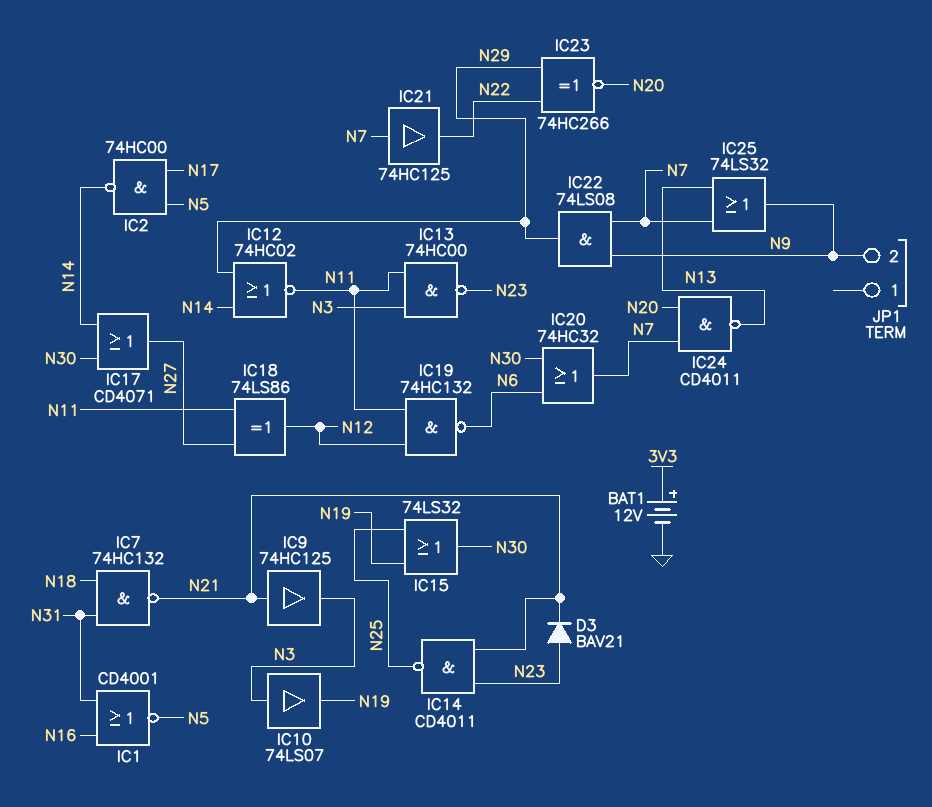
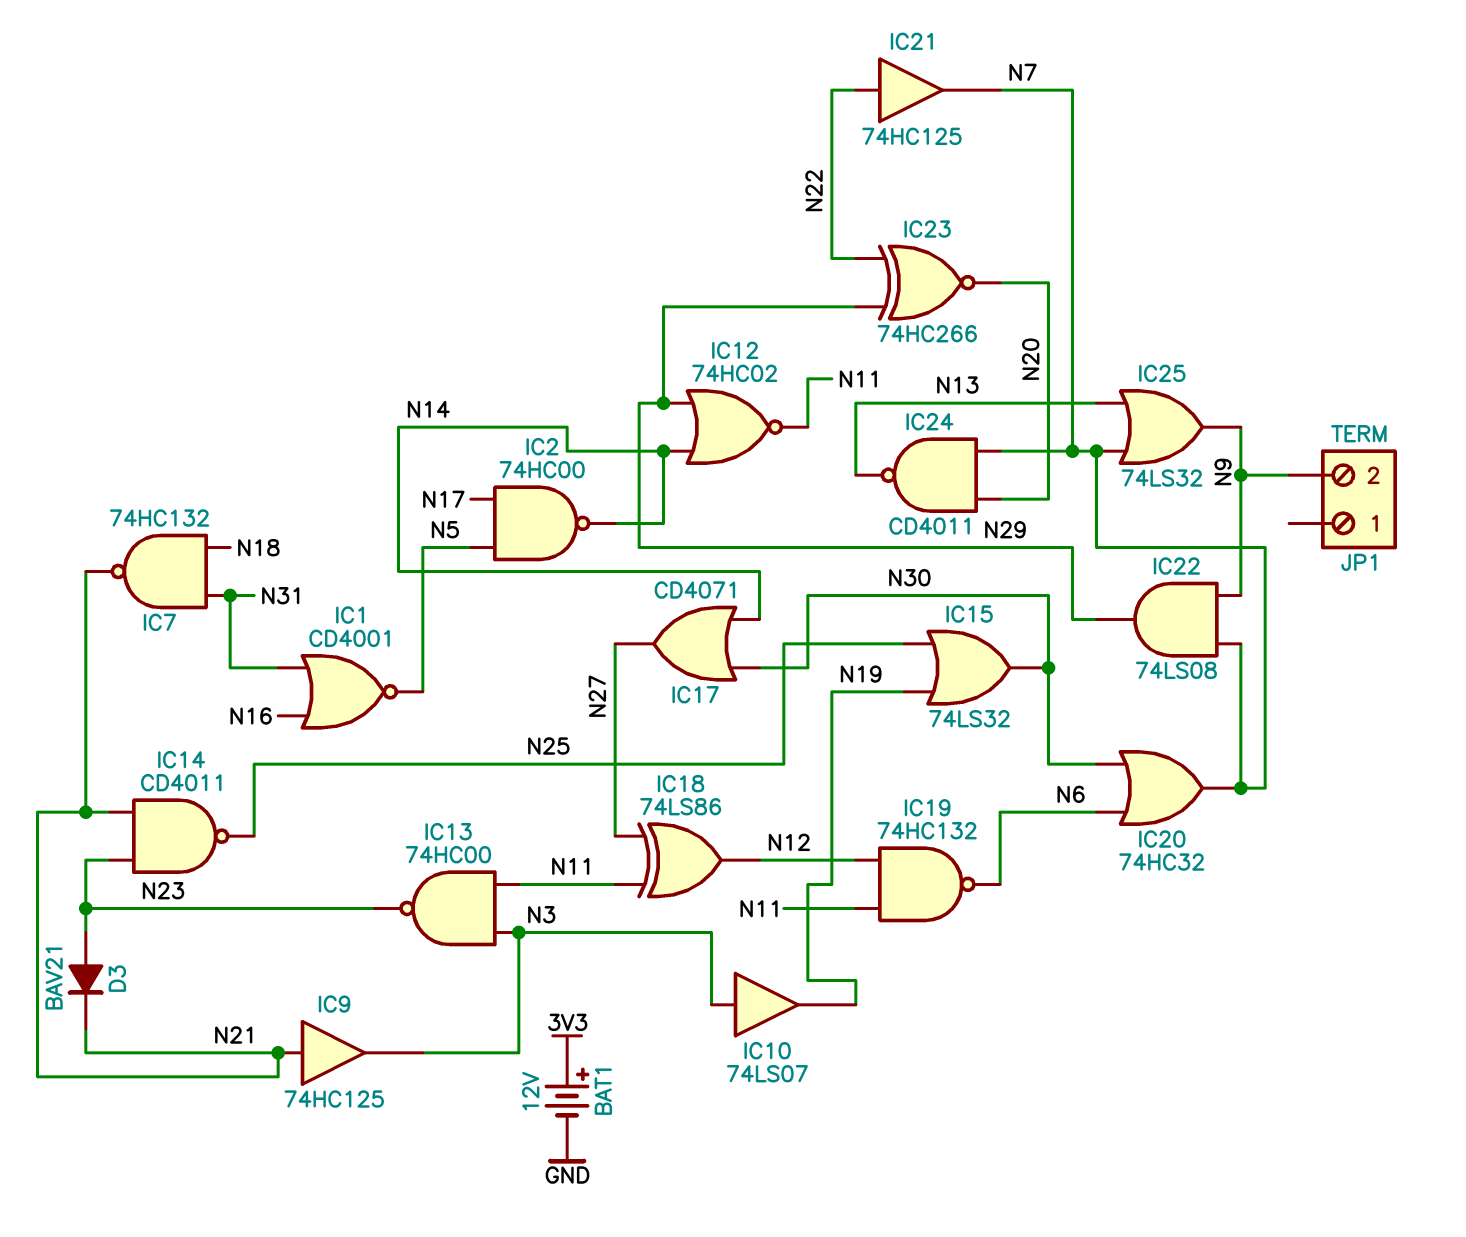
IC21: buffer 74HC125 (in N7, out N22) -> buffer 74HC125 (in N22, out N7)

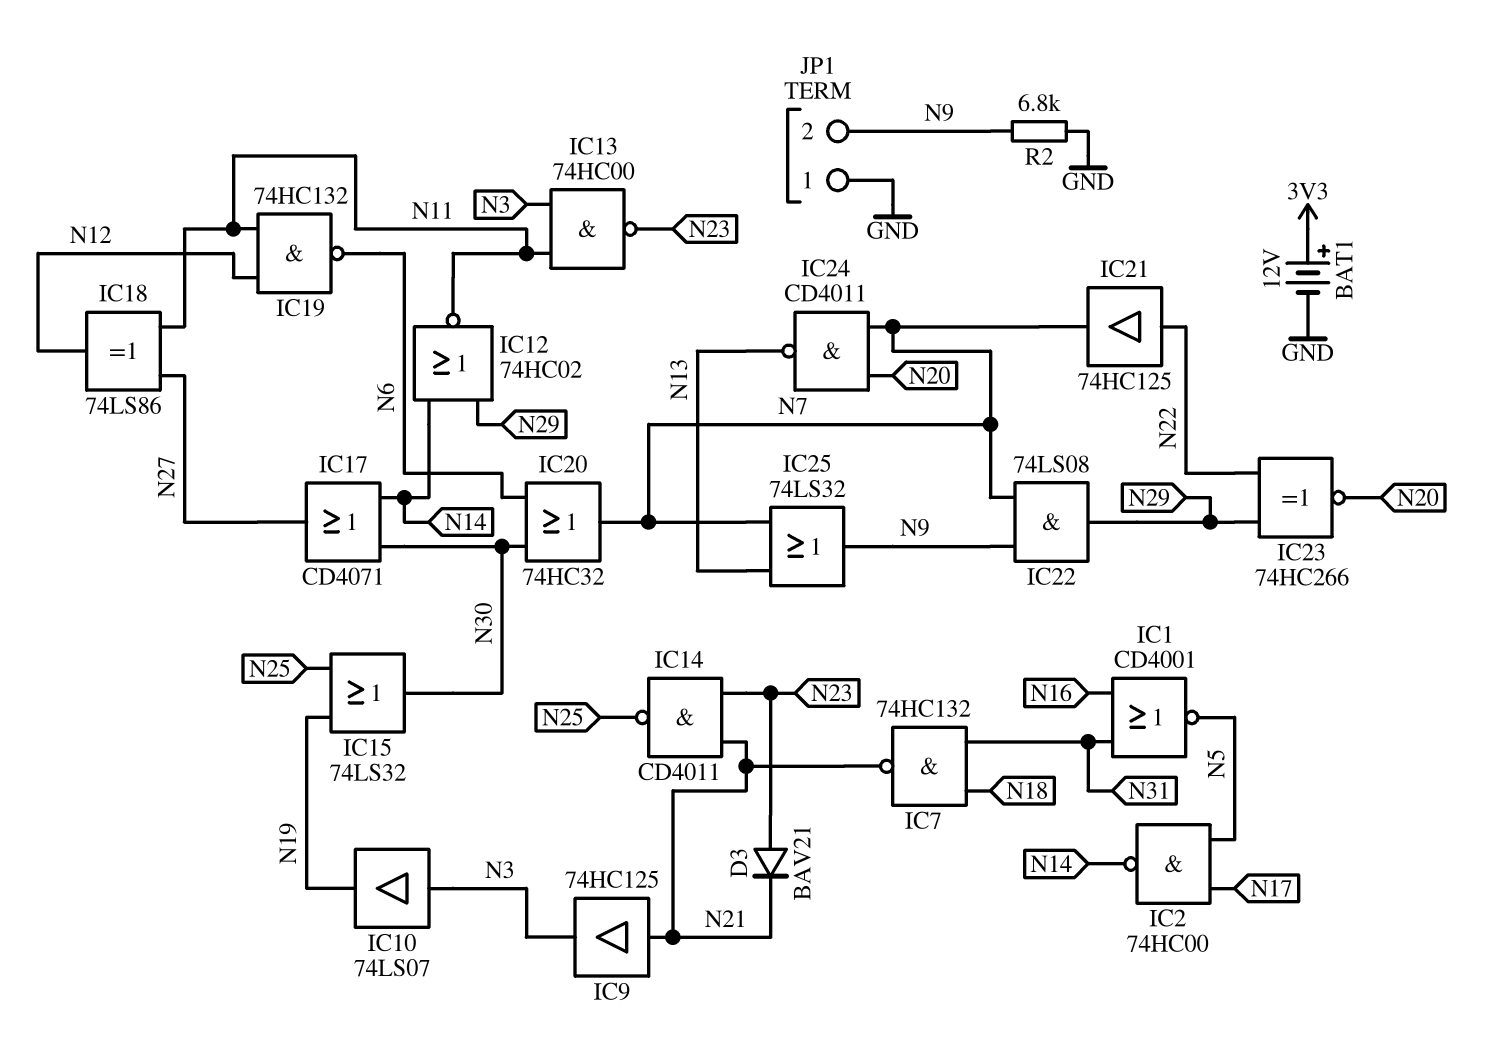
JP1 pin 1: none -> GND
R2: none -> 6.8k (GND, N9)

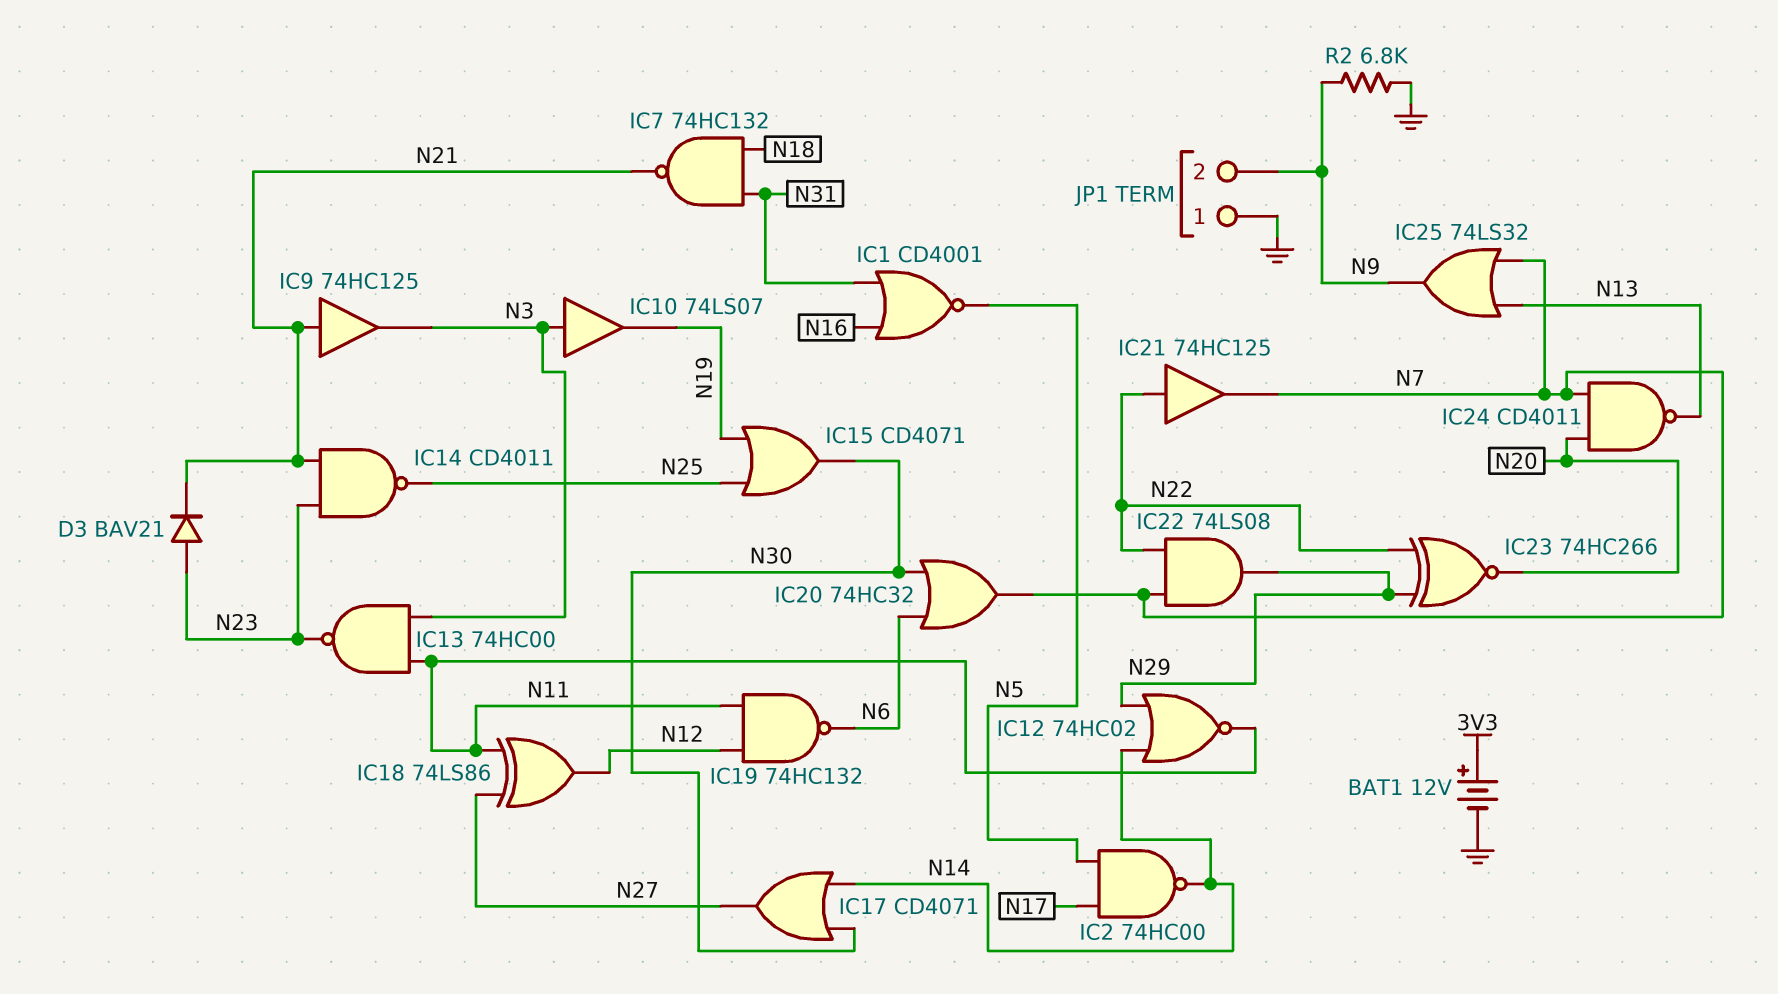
IC15: OR 74LS32 (in N19, in N25, out N30) -> OR CD4071 (in N19, in N25, out N30)
IC22: AND 74LS08 (in N7, in N9, out N29) -> AND 74LS08 (in N7, in N22, out N29)

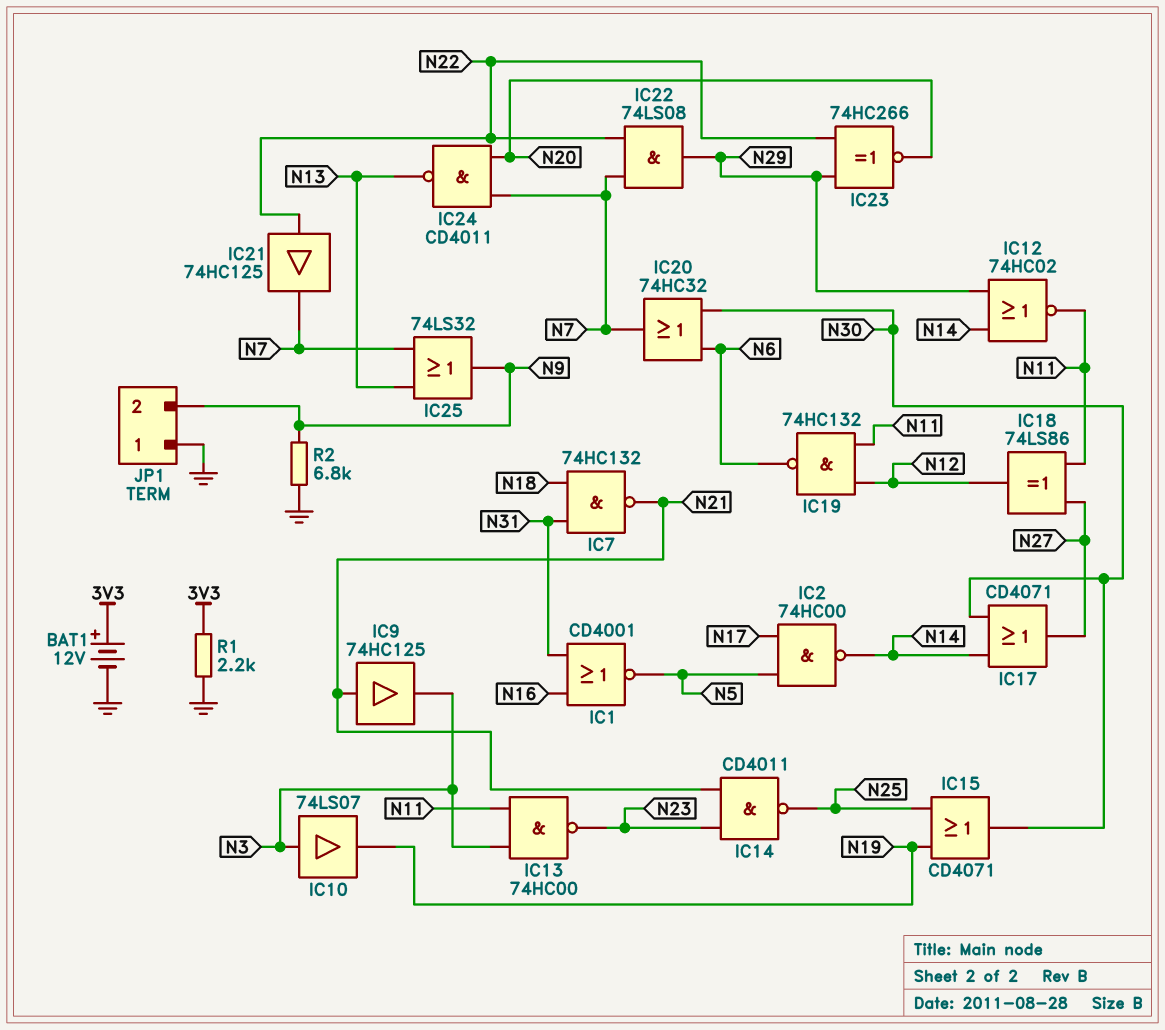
D3: diode BAV21 (A N23, K N21) -> none
R1: none -> 2.2k (3V3, GND)

